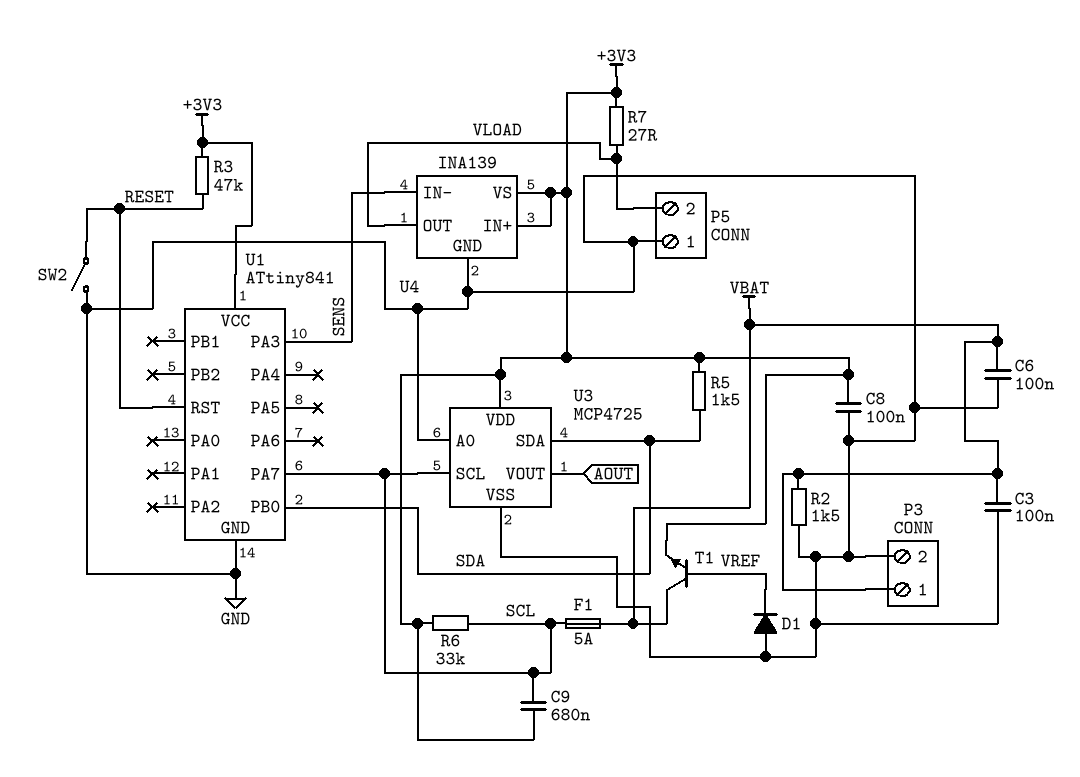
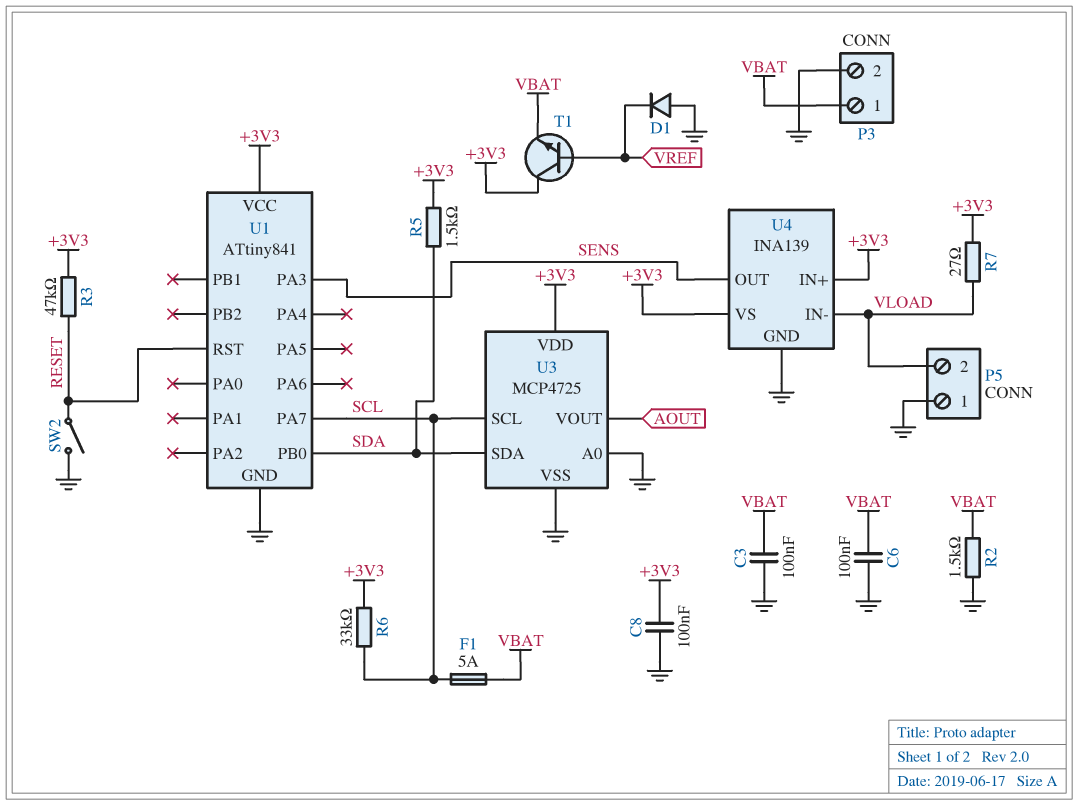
C9: 680nF (+3V3, SCL) -> none
T1: NPN (B VREF, C VBAT, E +3V3) -> NPN (B VREF, C +3V3, E VBAT)
U4 pin IN-: SENS -> VLOAD
U4 pin OUT: VLOAD -> SENS

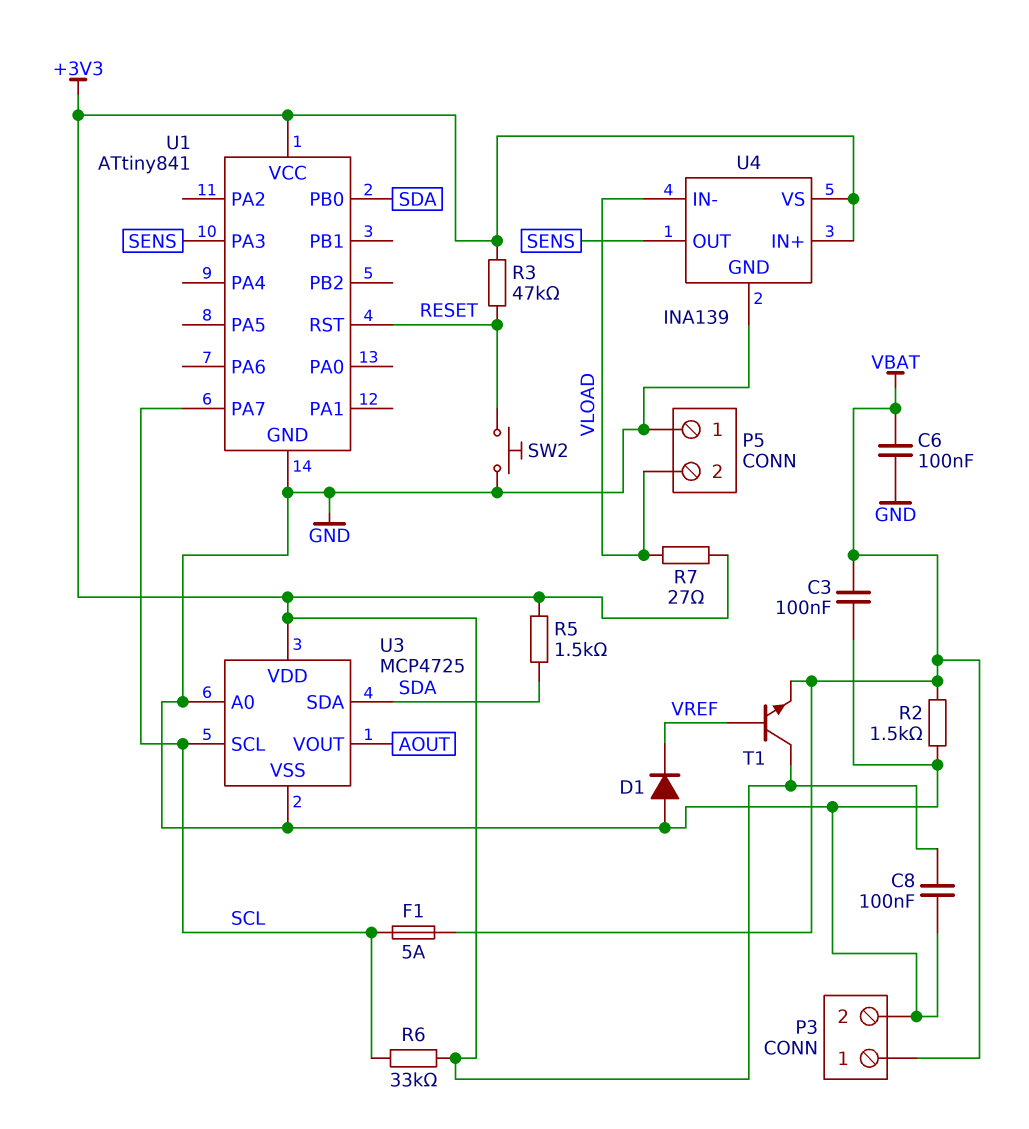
SW2: switch (GND, RESET) -> button (GND, RESET)

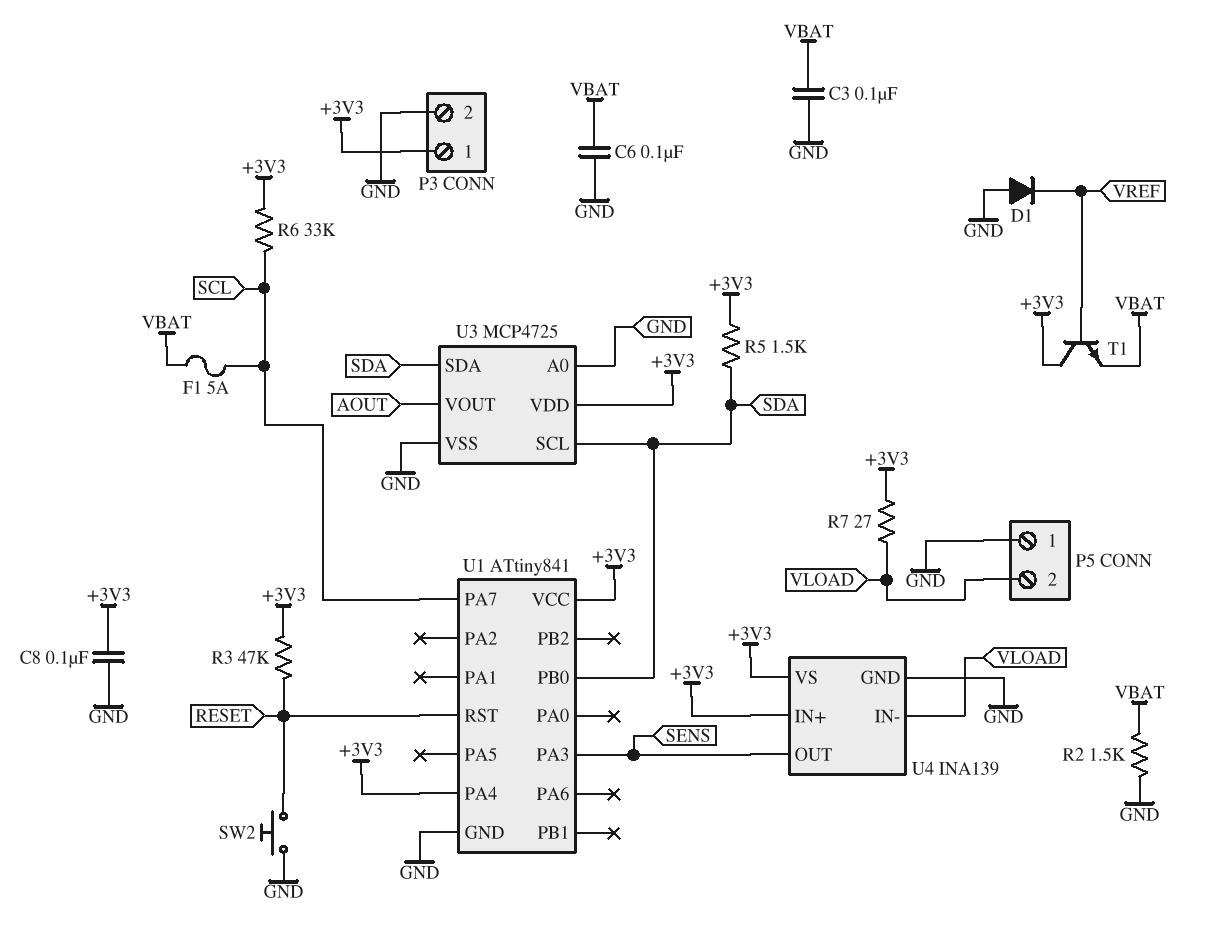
P3 pin 1: VBAT -> +3V3
U1 pin PA4: none -> +3V3
U3 pin SCL: SCL -> SDA

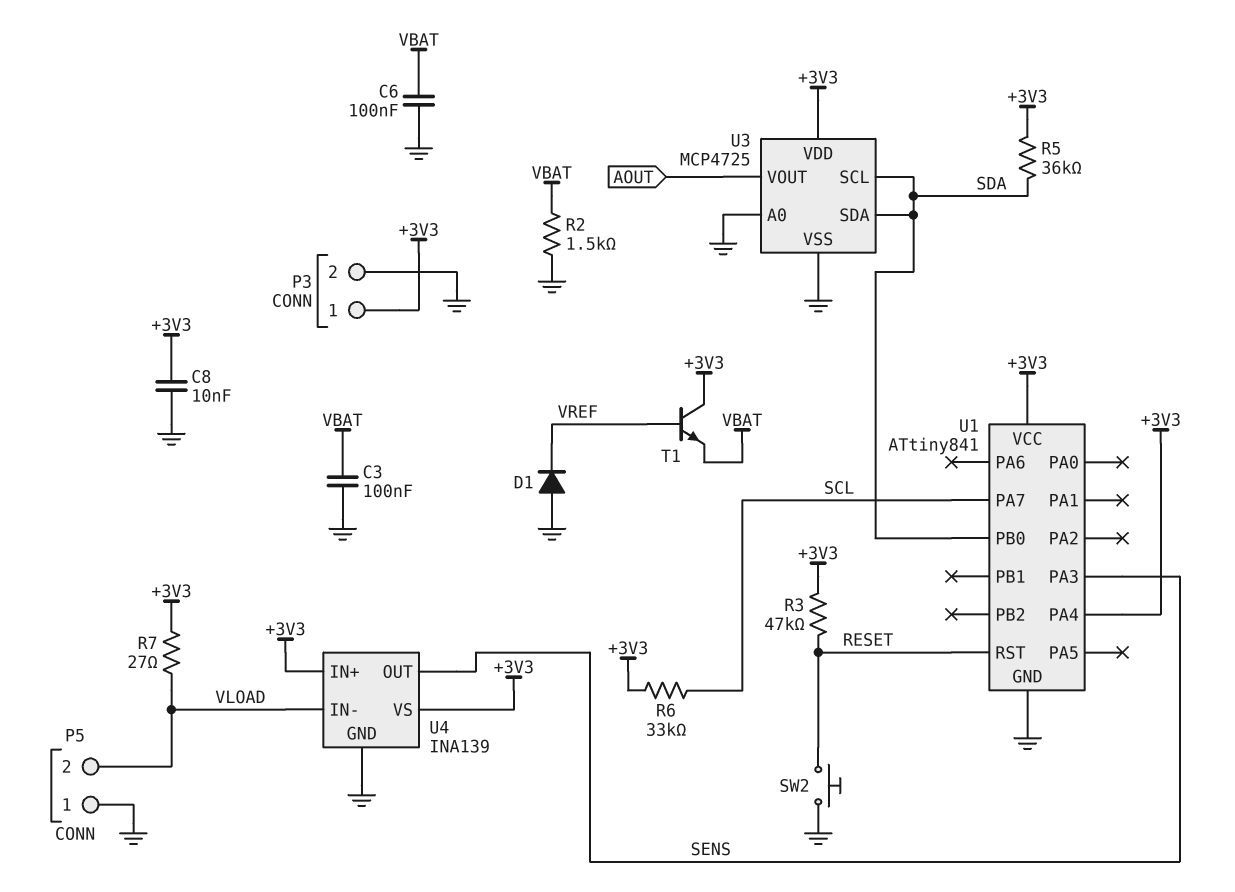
C8: 100nF (+3V3, GND) -> 10nF (+3V3, GND)
F1: 5A (SCL, VBAT) -> none
R5: 1.5k (+3V3, SDA) -> 36k (+3V3, SDA)

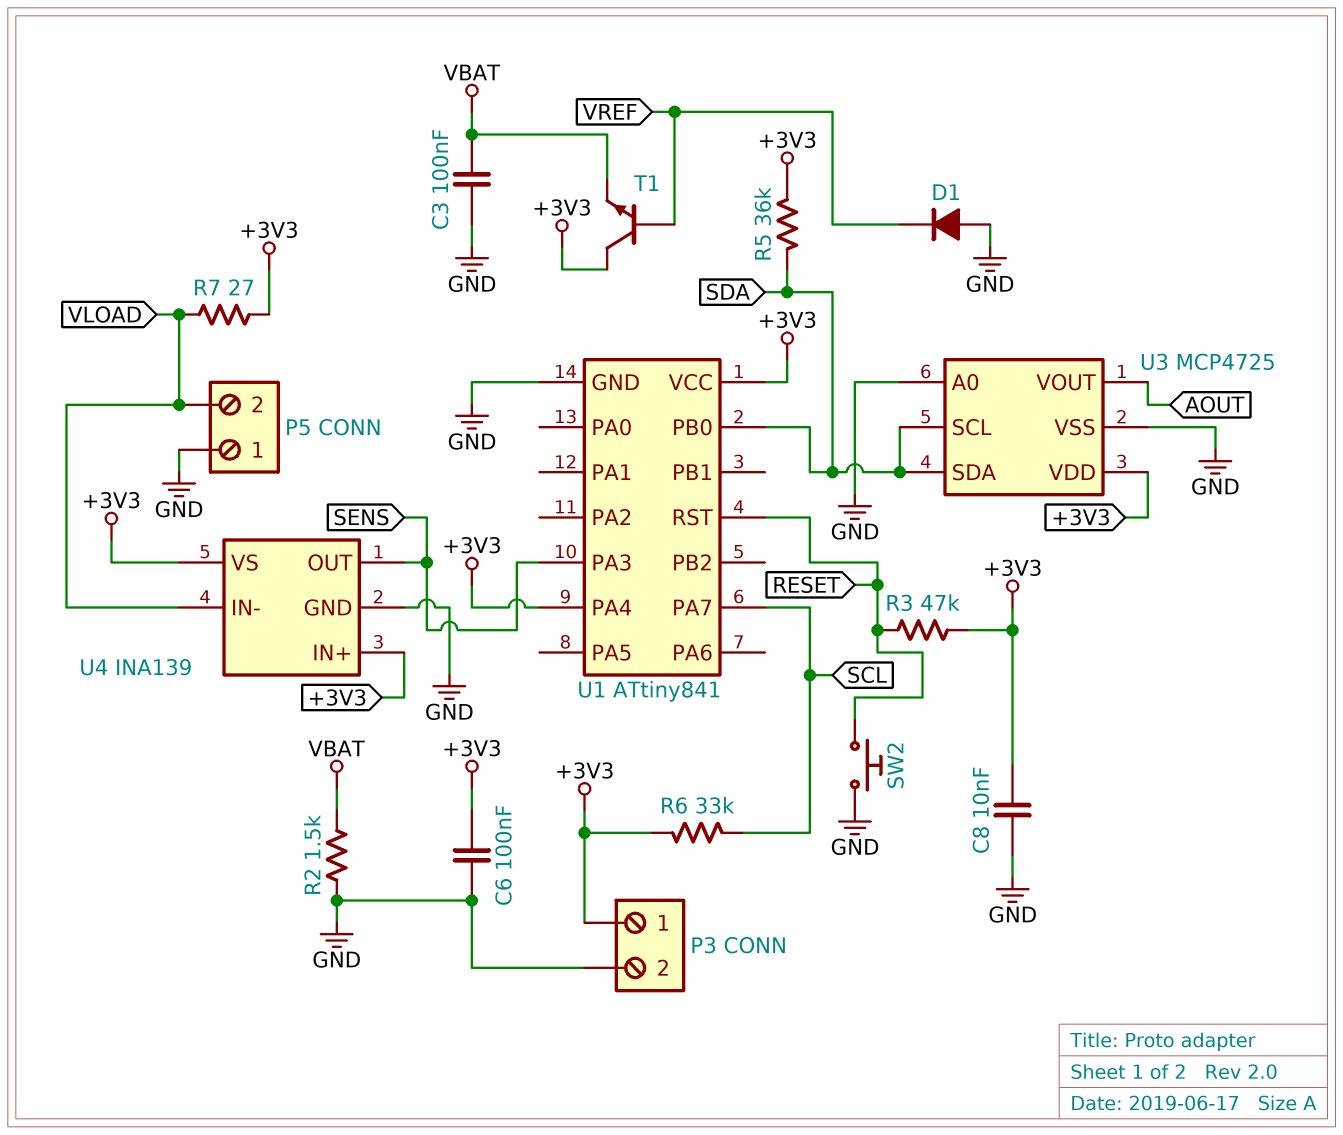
C6: 100nF (GND, VBAT) -> 100nF (+3V3, GND)

